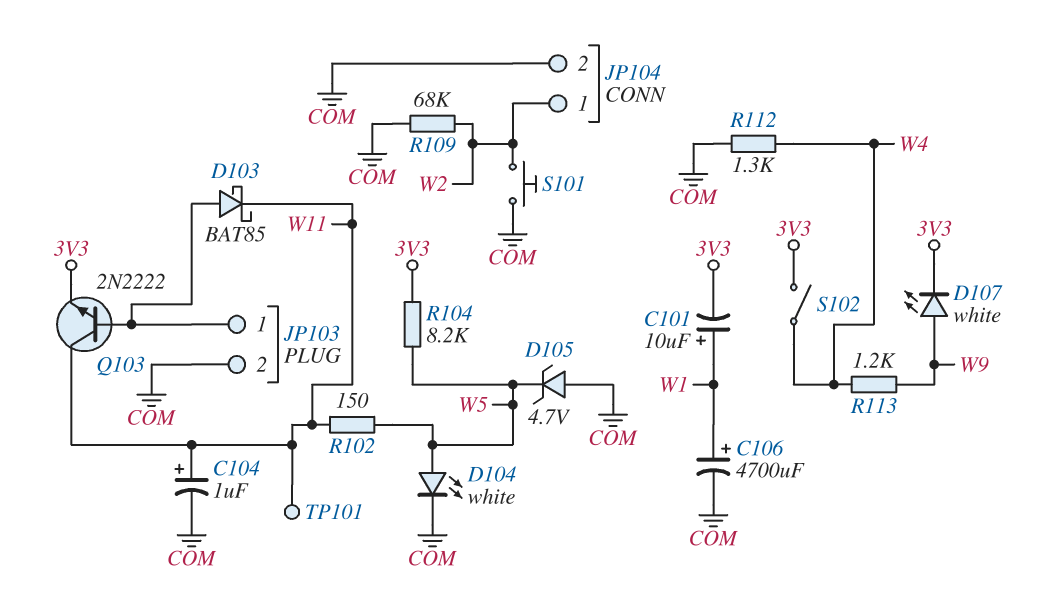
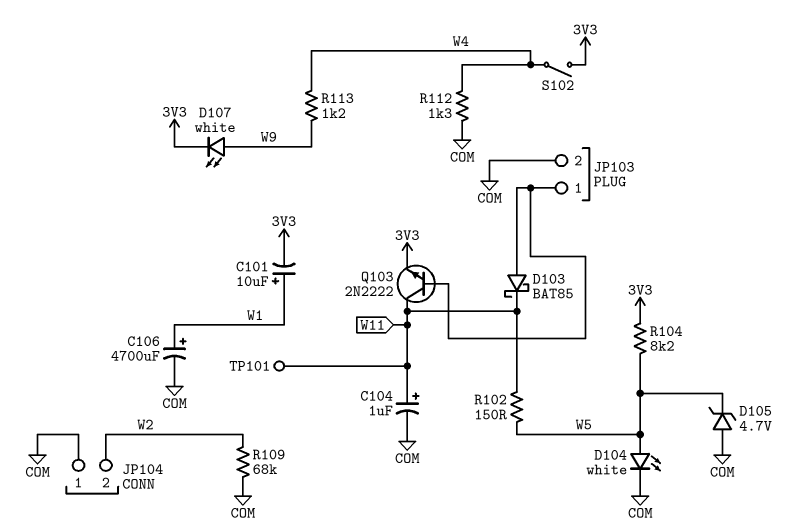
JP104 pin 1: W2 -> COM
JP104 pin 2: COM -> W2
S101: button (COM, W2) -> none

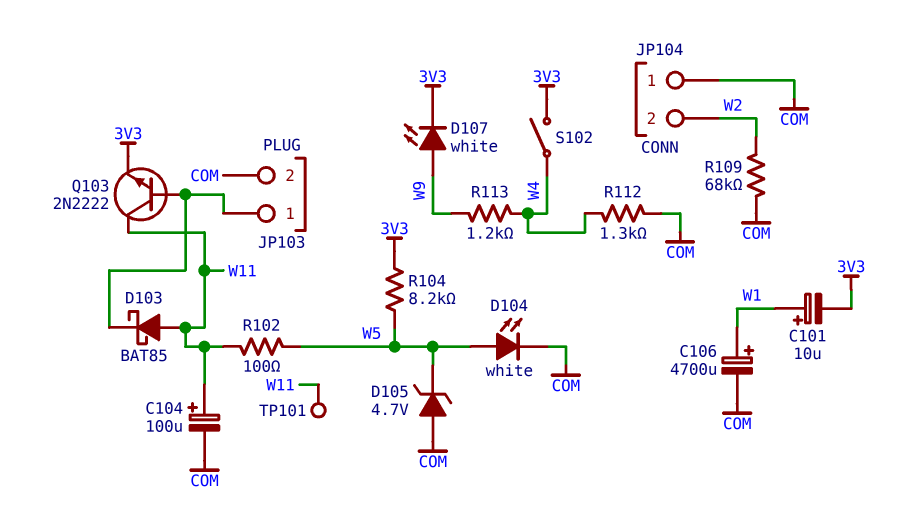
C104: 1uF (plus W11, minus COM) -> 100uF (plus W11, minus COM)
D103: schottky BAT85 (A JP103/1, K W11) -> schottky BAT85 (A W11, K JP103/1)
R102: 150 (W5, W11) -> 100 (W5, W11)

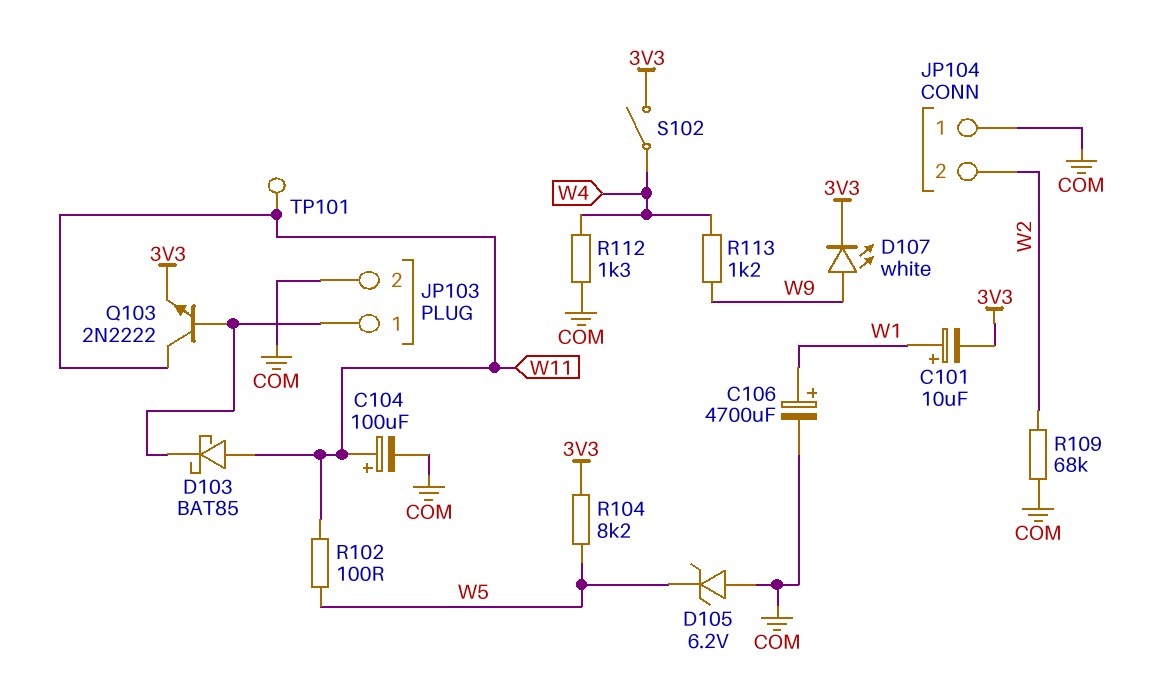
D104: LED white (A W5, K COM) -> none
D105: zener 4.7V (A COM, K W5) -> zener 6.2V (A COM, K W5)

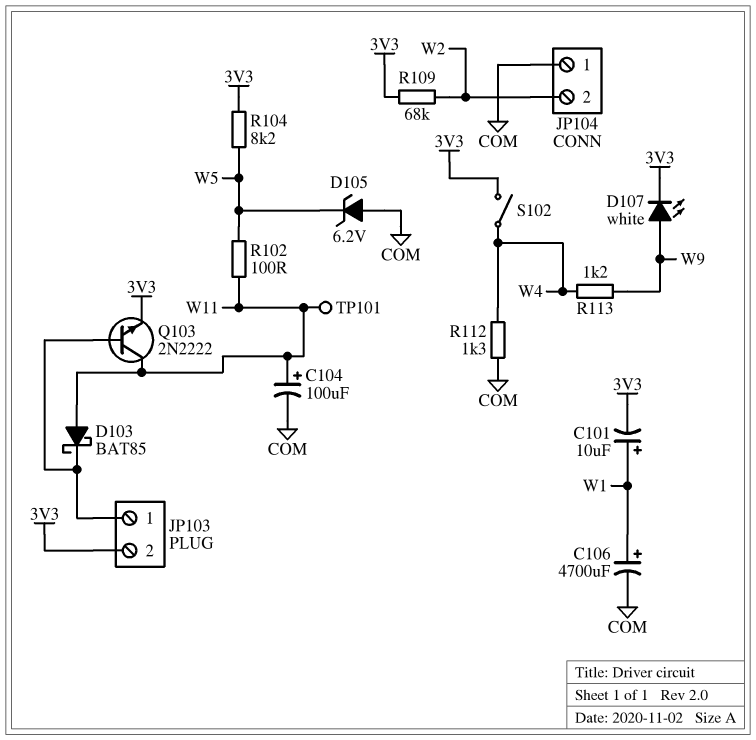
JP103 pin 2: COM -> 3V3
R109: 68k (COM, W2) -> 68k (3V3, W2)

